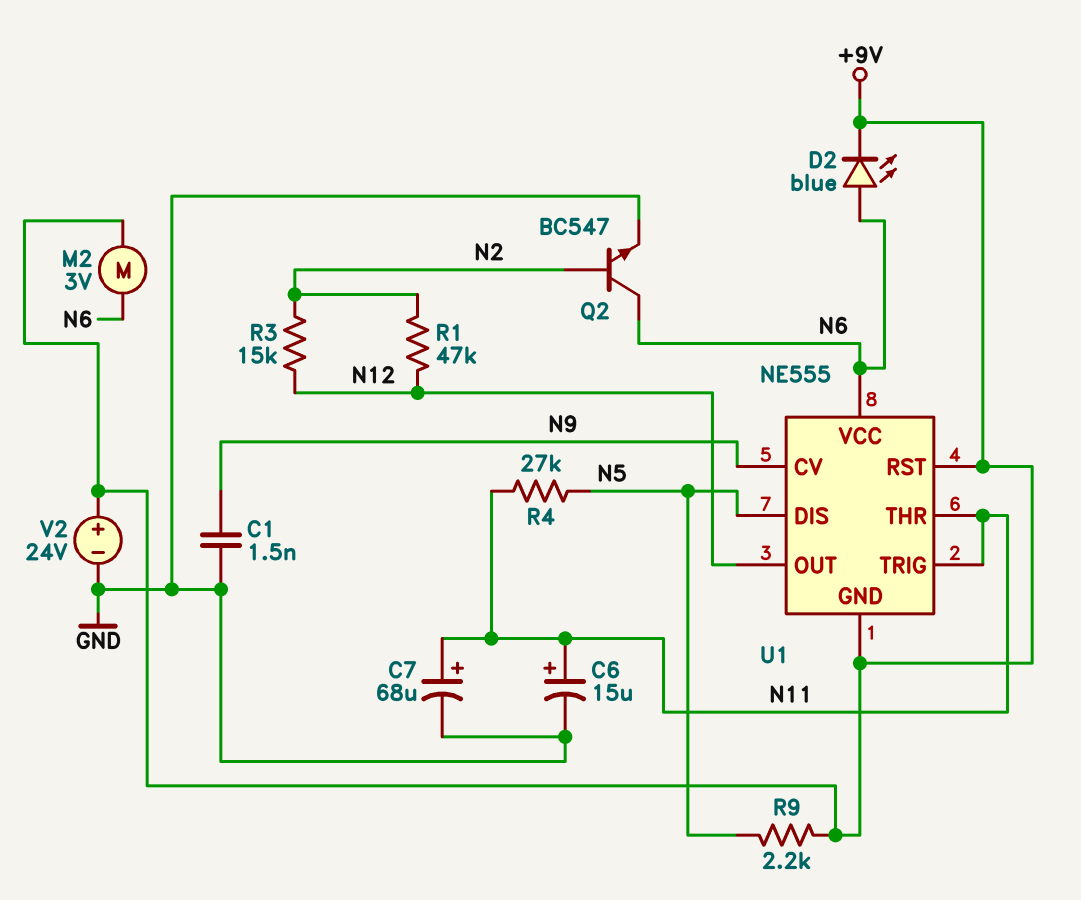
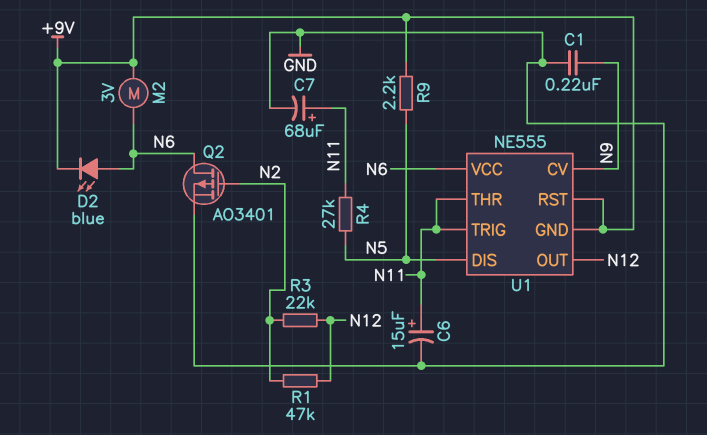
C1: 1.5nF (GND, N9) -> 220nF (GND, N9)
Q2: NPN BC547 (B N2, C N6, E GND) -> PMOS AO3401 (G N2, D N6, S GND)
R3: 15k (N2, N12) -> 22k (N2, N12)
V2: 24V (plus +9V, minus GND) -> none

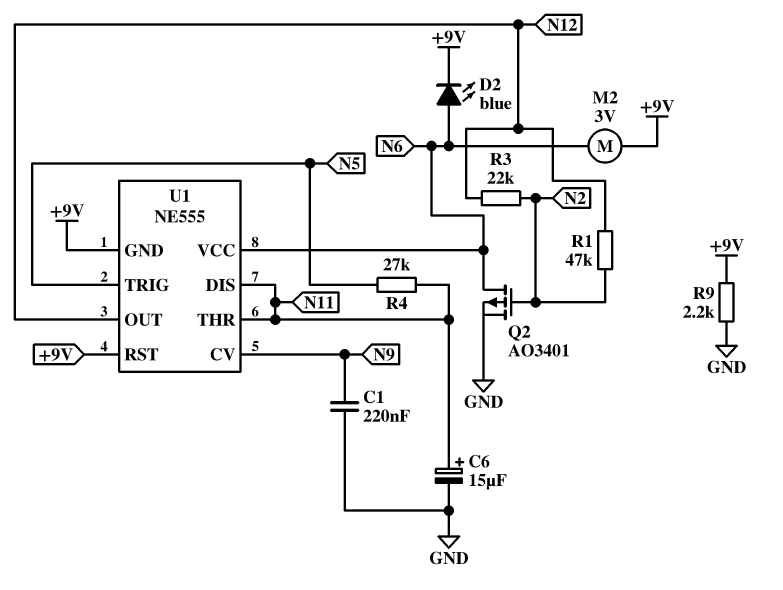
C7: 68uF (plus N11, minus GND) -> none
R9: 2.2k (+9V, N5) -> 2.2k (+9V, GND)
U1 pin DIS: N5 -> N11
U1 pin TRIG: N11 -> N5

